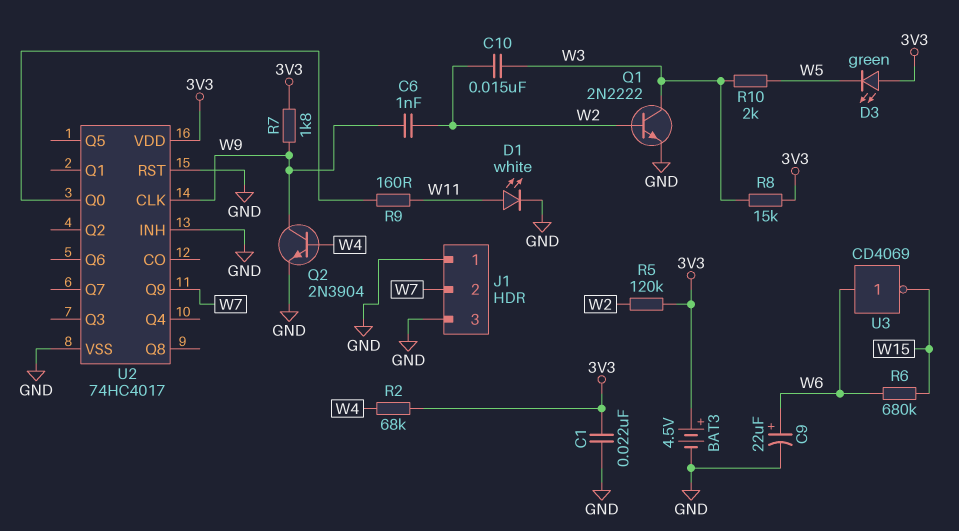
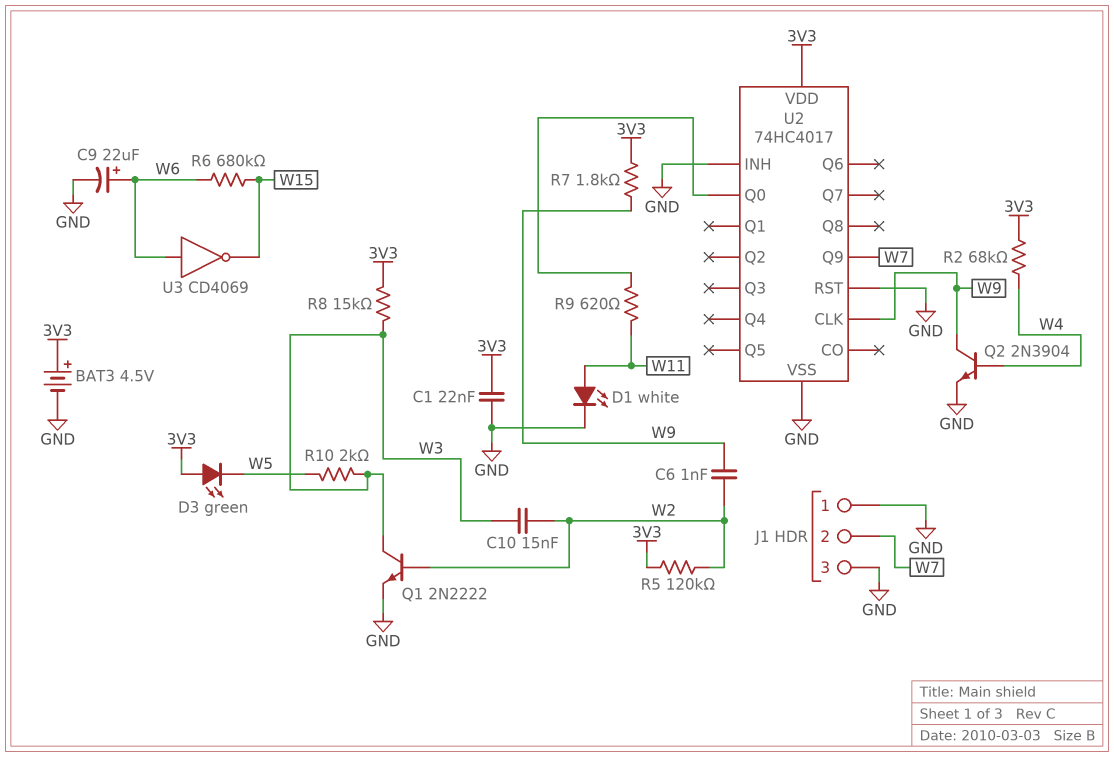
R9: 160 (U2/Q0, W11) -> 620 (U2/Q0, W11)

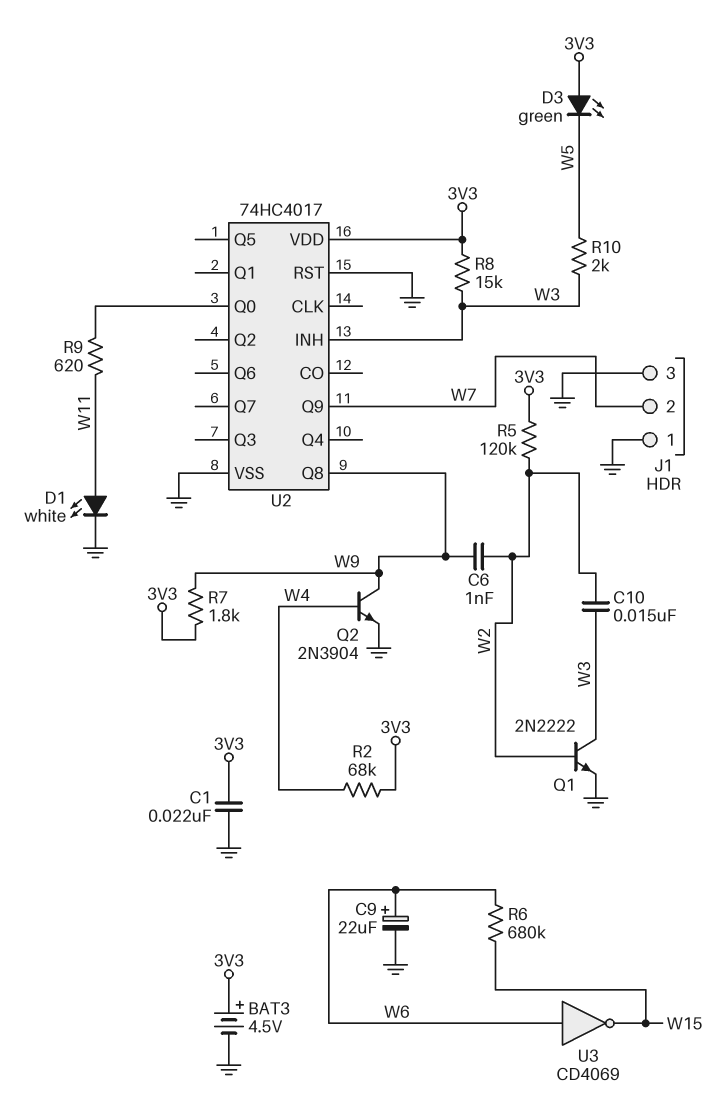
U2 pin CLK: W9 -> none
U2 pin INH: GND -> W3
U2 pin Q8: none -> W9

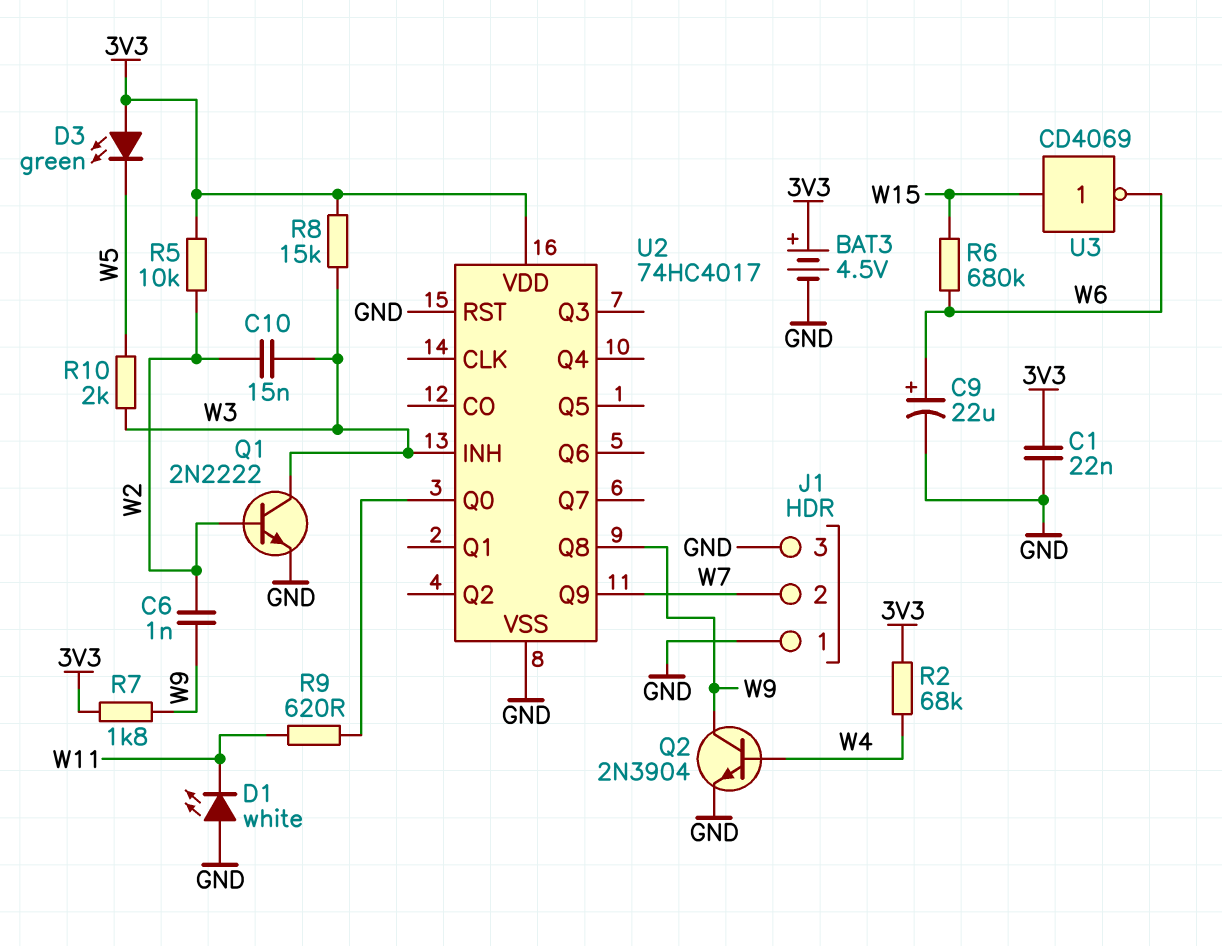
D1: LED white (A W11, K GND) -> LED white (A GND, K W11)
R5: 120k (3V3, W2) -> 10k (3V3, W2)
U3: NOT CD4069 (in W6, out W15) -> NOT CD4069 (in W15, out W6)

